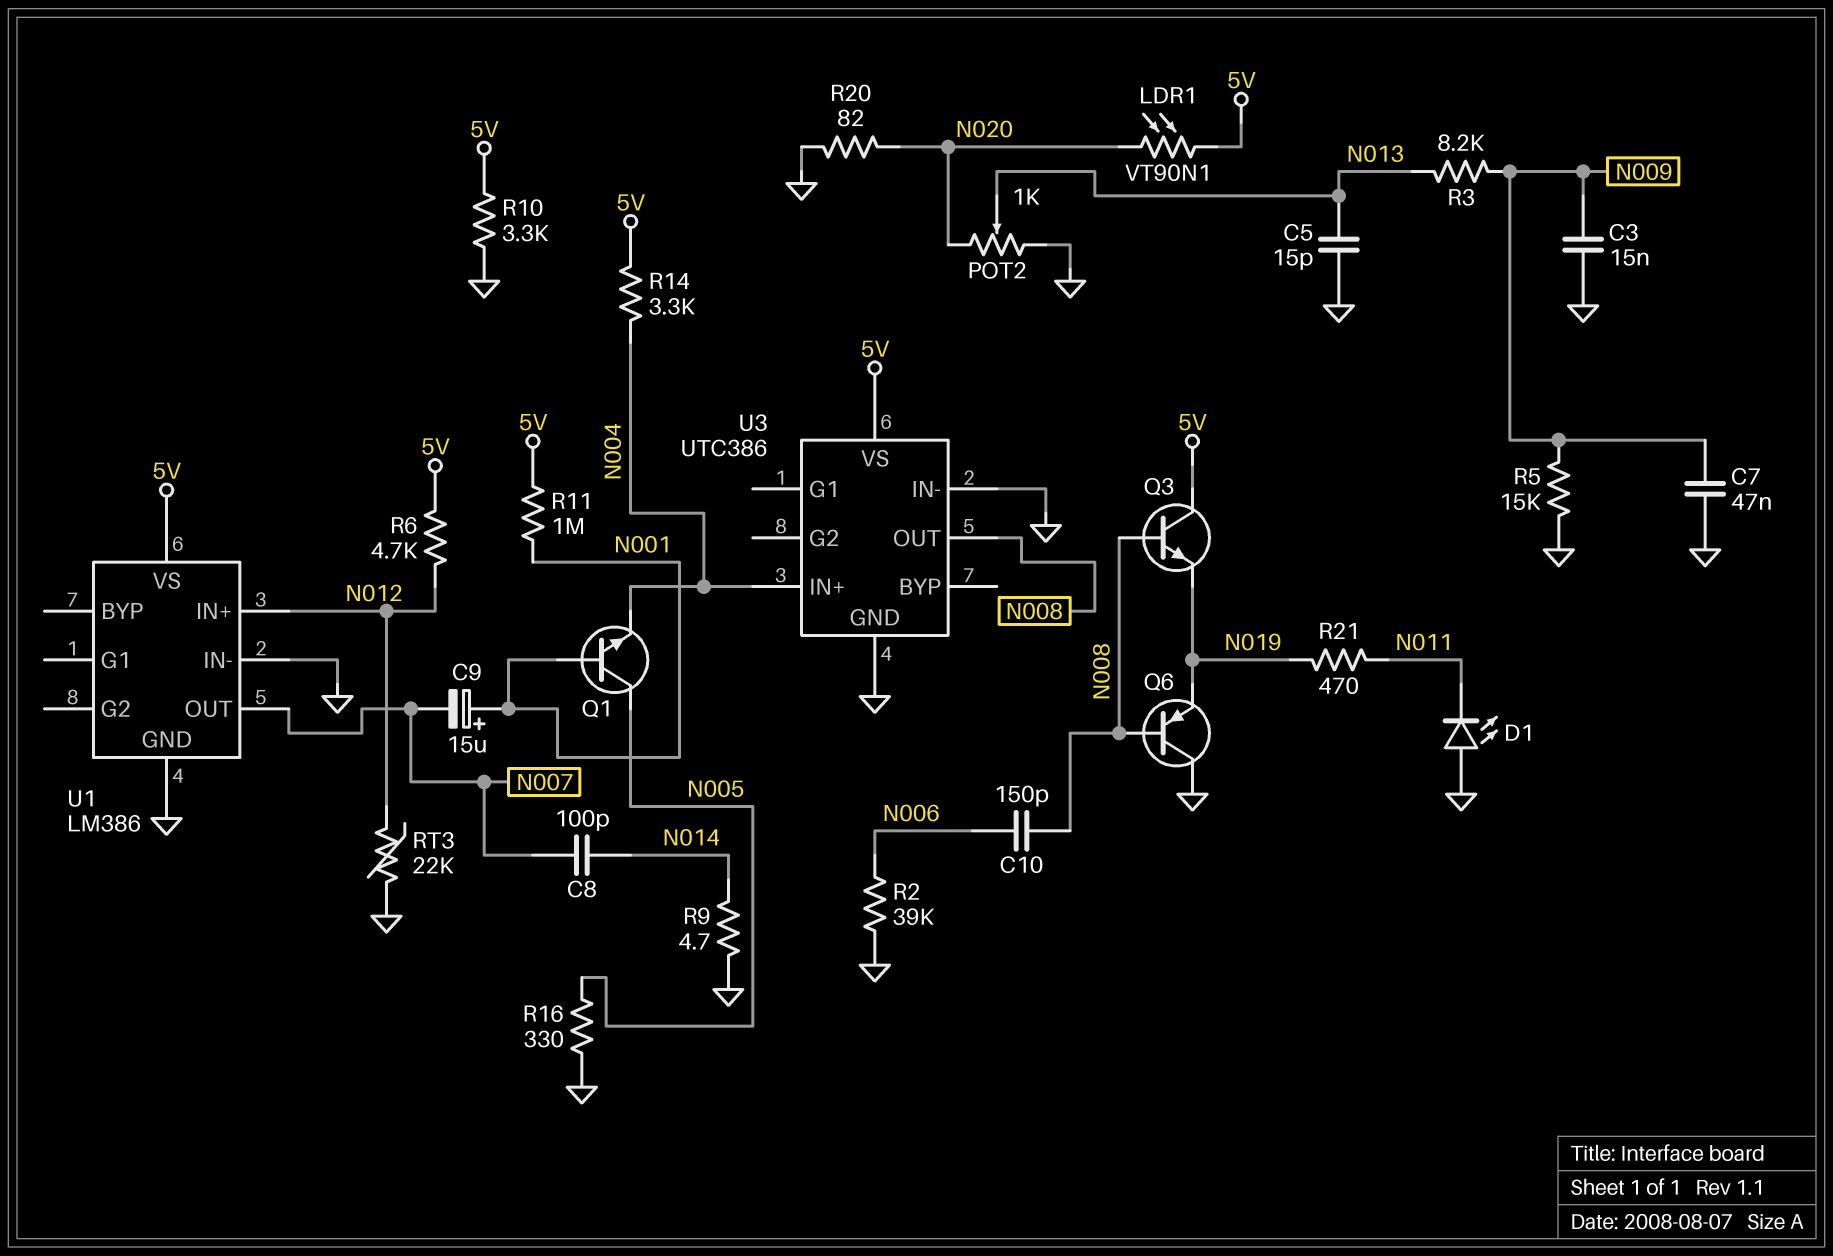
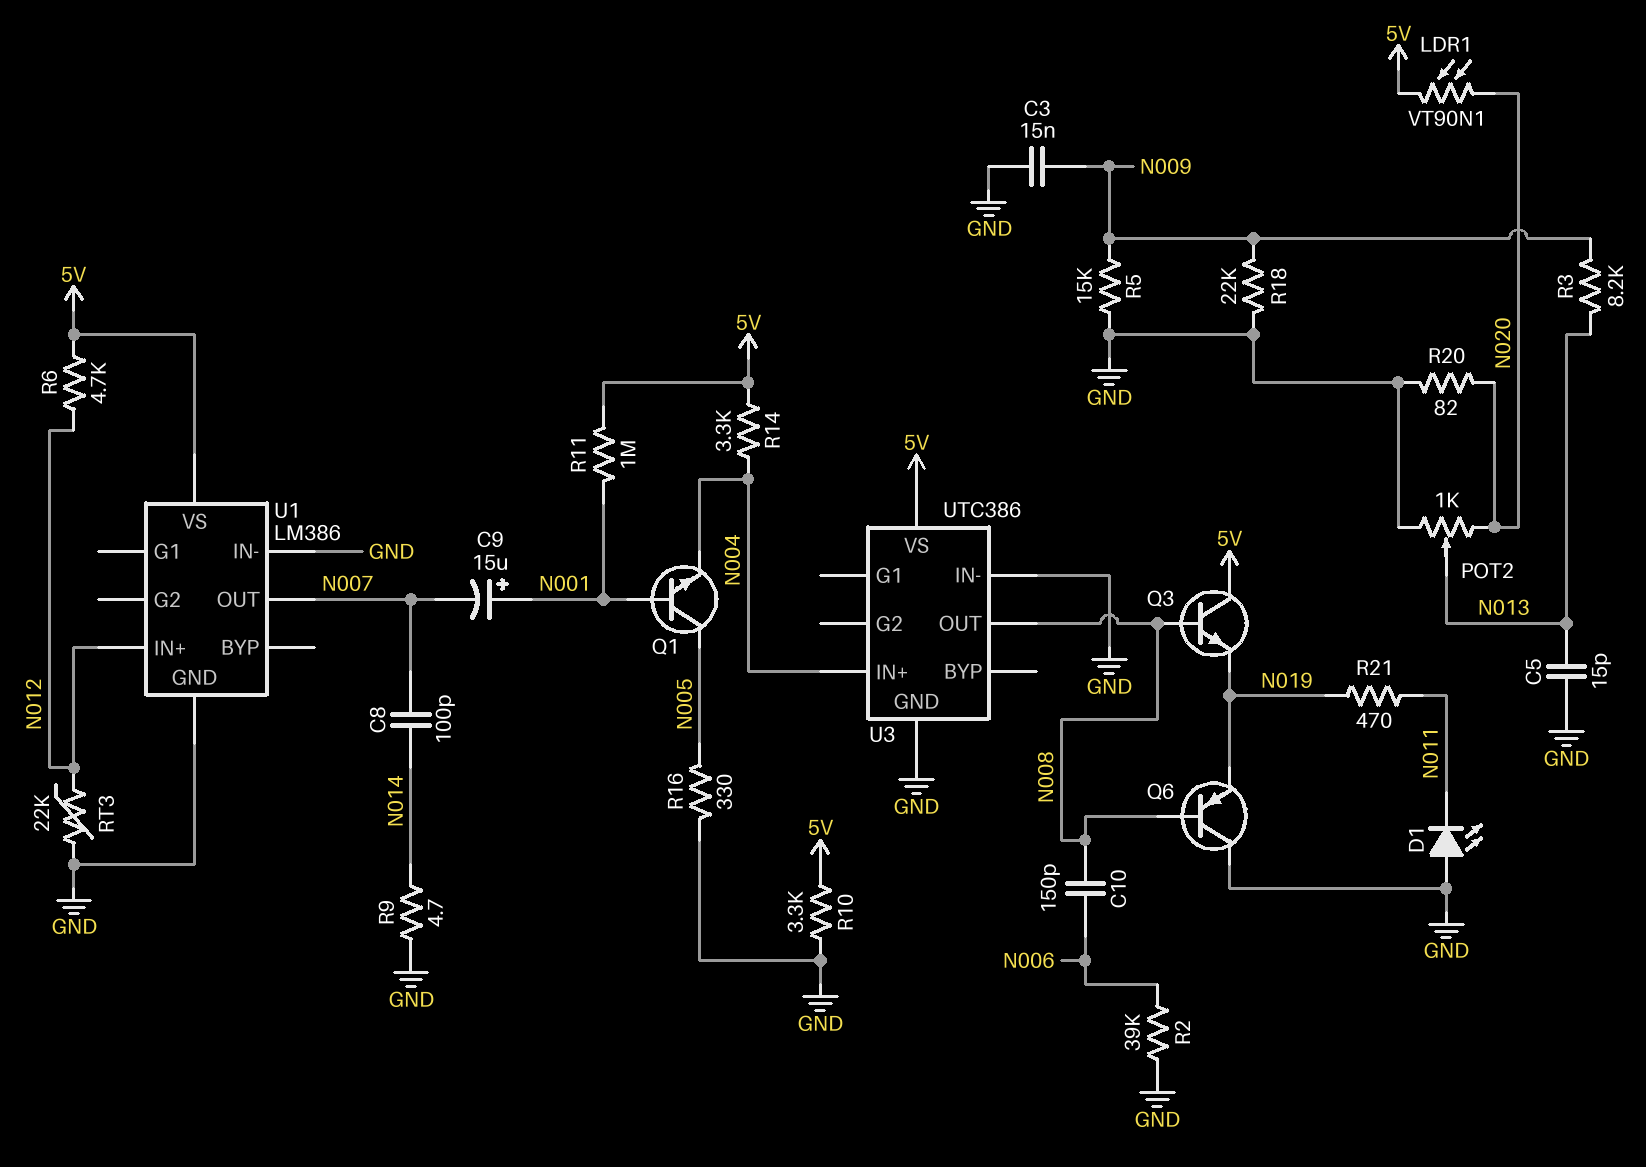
C7: 47nF (GND, N009) -> none
R18: none -> 22k (GND, N009)

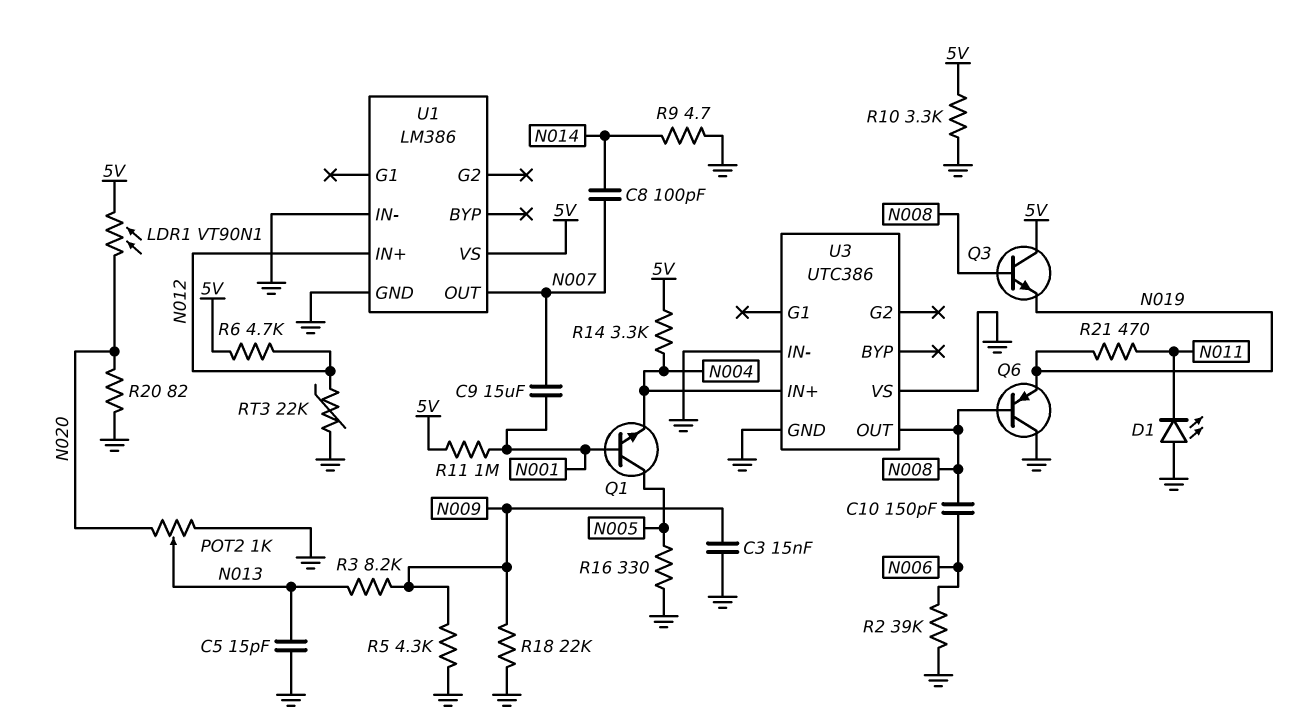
C9: 15uF (plus N001, minus N007) -> 15uF (N001, N007)
R5: 15k (GND, N009) -> 4.3k (GND, N009)
U3 pin VS: 5V -> GND

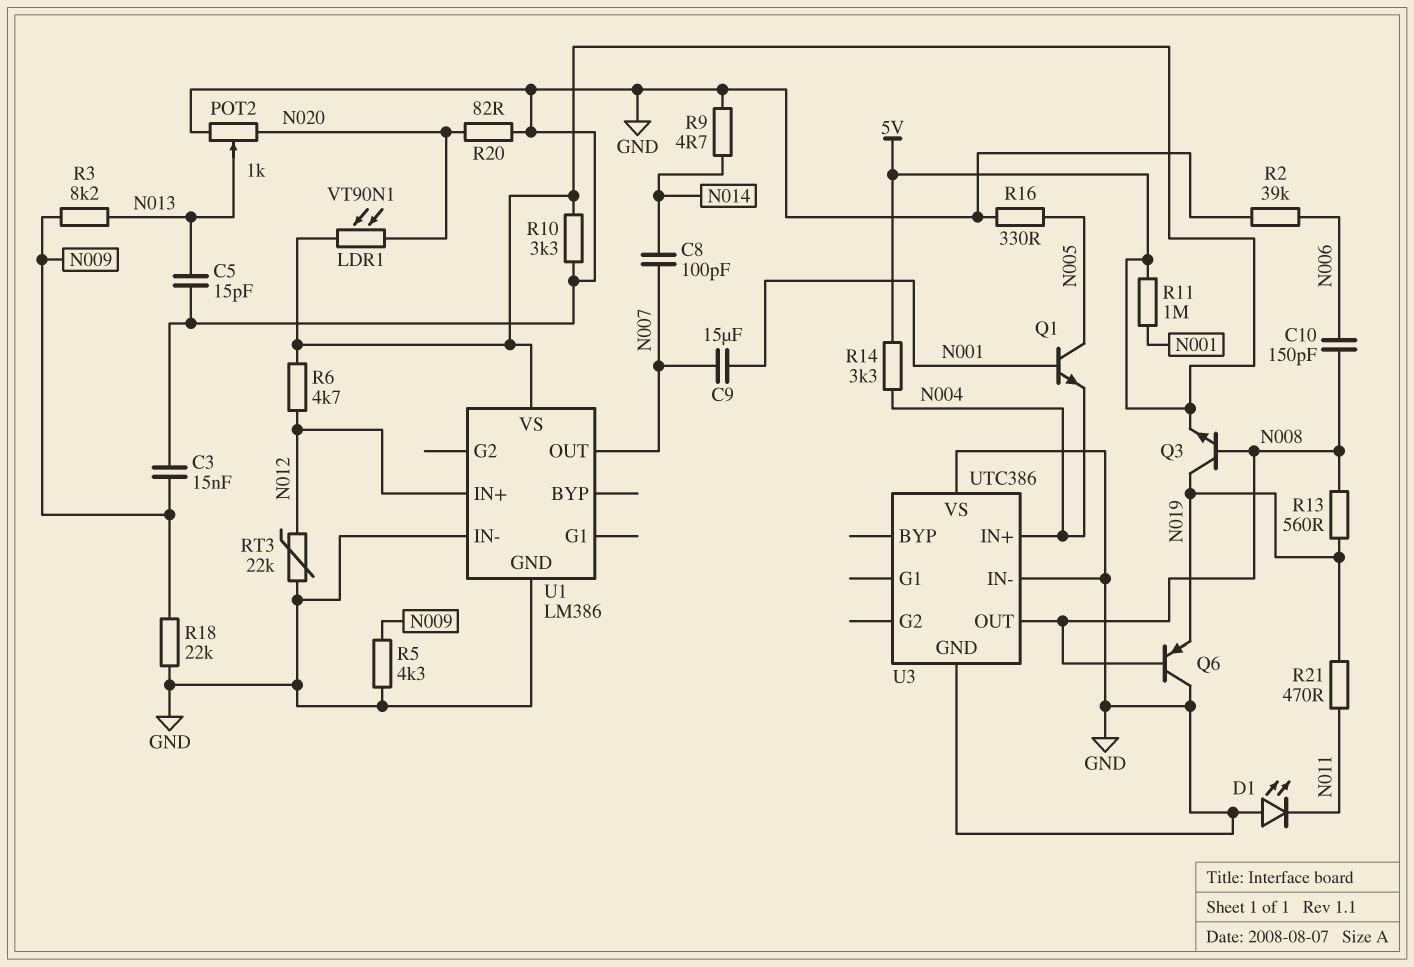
Q3: NPN (B N008, C 5V, E N019) -> NPN (B N008, C N019, E 5V)
R13: none -> 560 (N008, N019)

